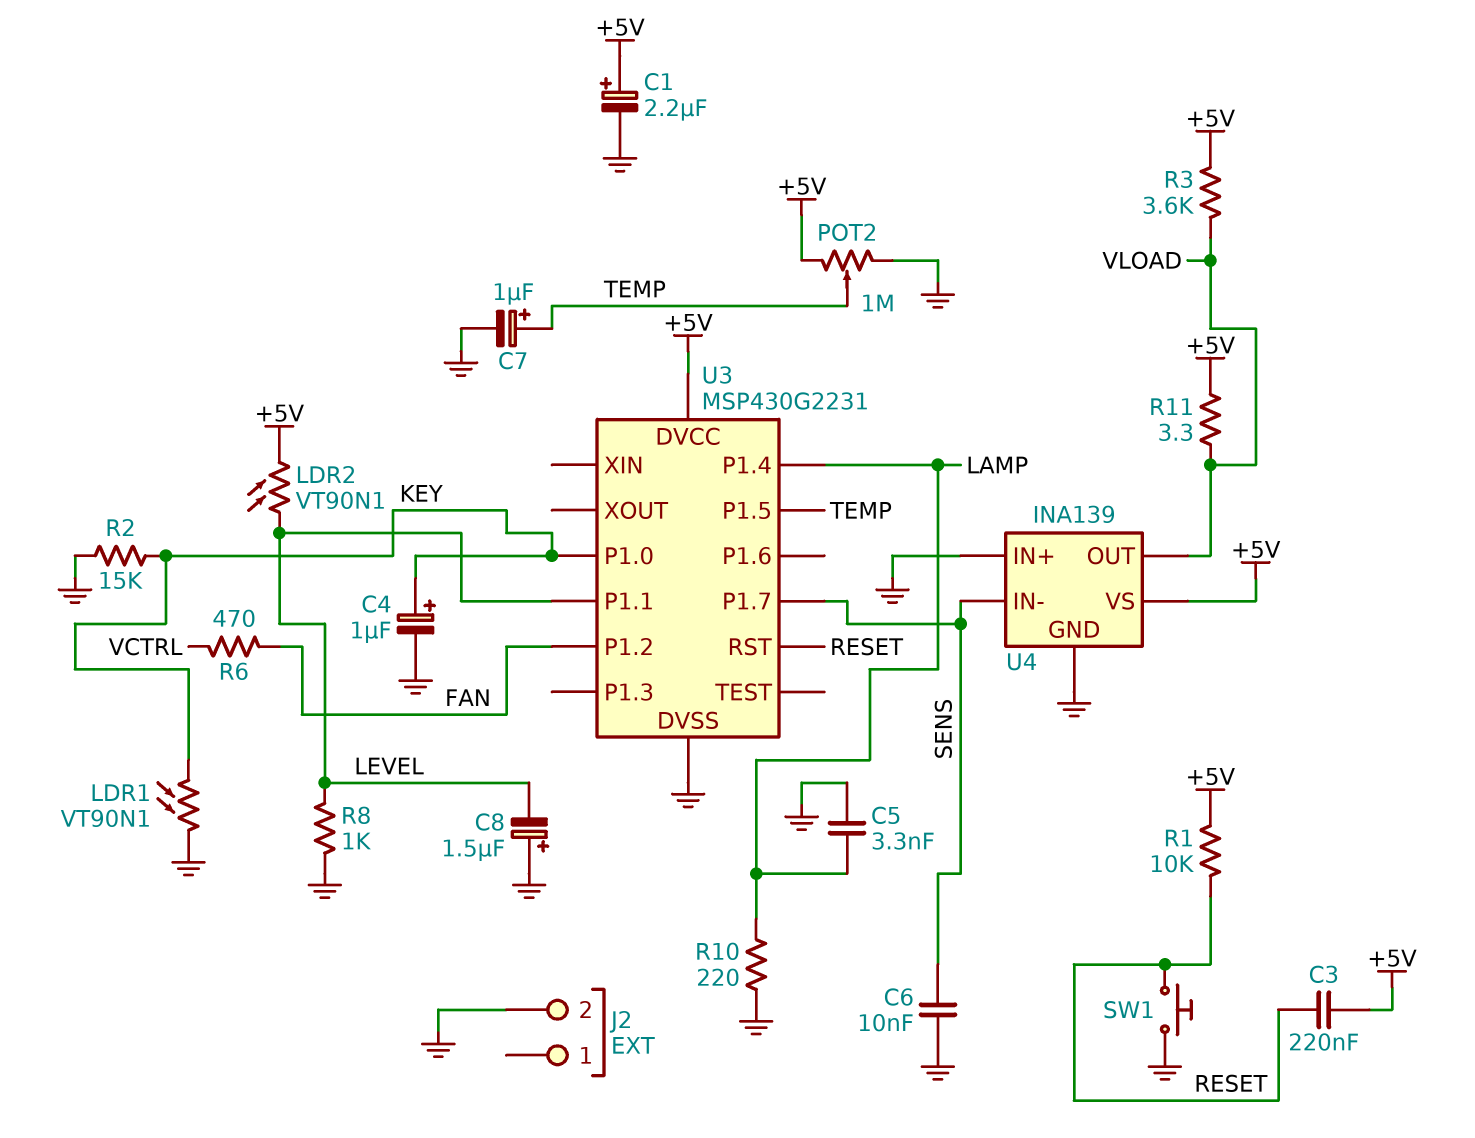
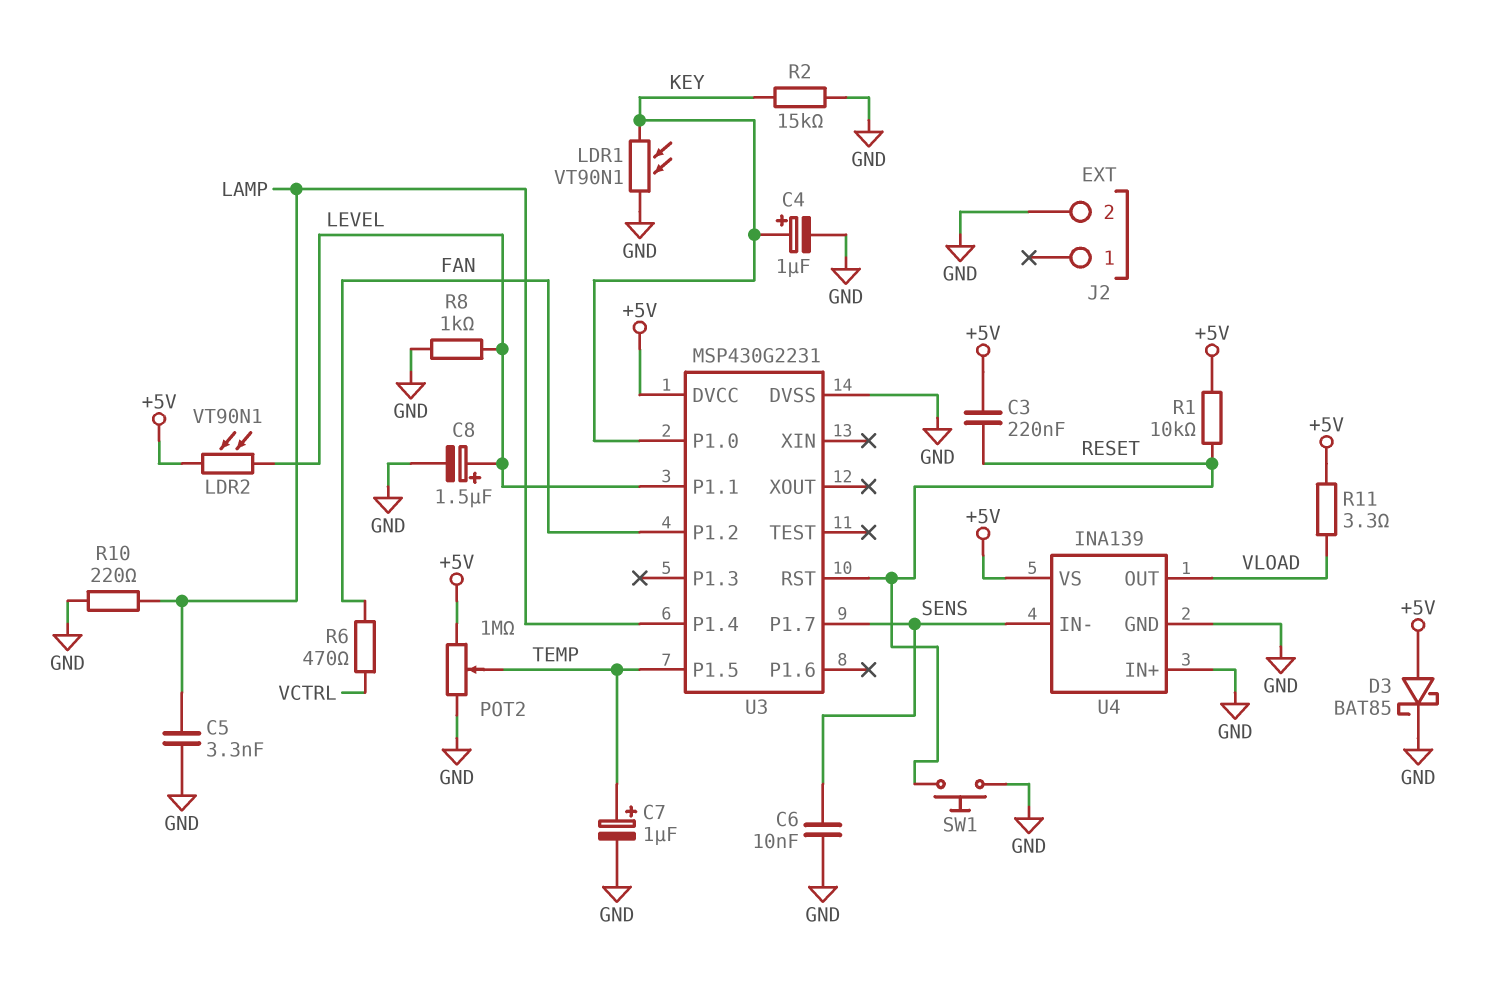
C1: 2.2uF (plus +5V, minus GND) -> none
C8: 1.5uF (plus GND, minus LEVEL) -> 1.5uF (plus LEVEL, minus GND)
D3: none -> schottky BAT85 (A +5V, K GND)
R3: 3.6k (+5V, VLOAD) -> none

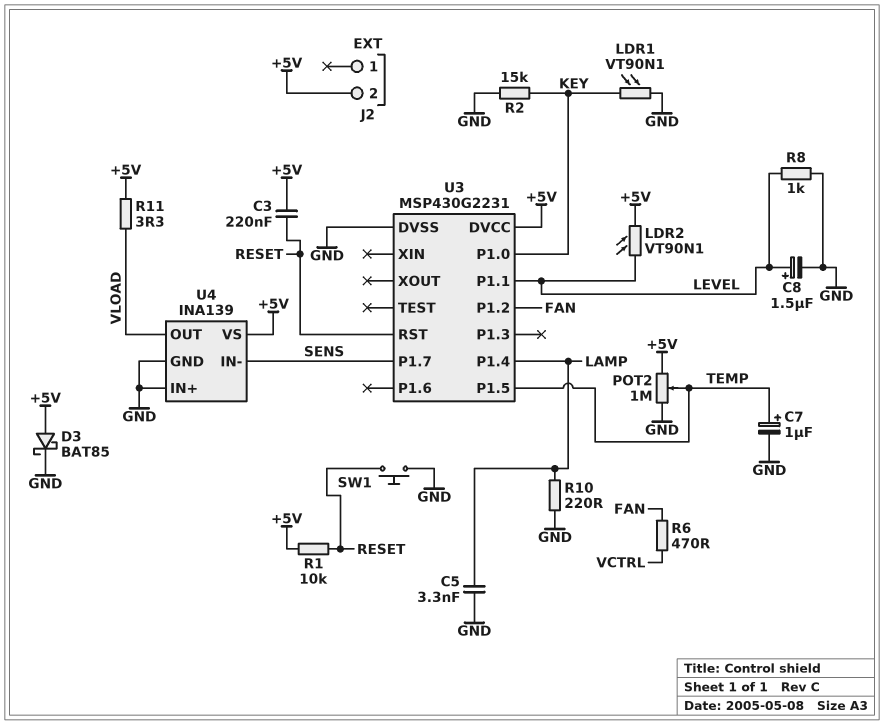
C4: 1uF (plus KEY, minus GND) -> none
C6: 10nF (GND, SENS) -> none
J2 pin 2: GND -> +5V

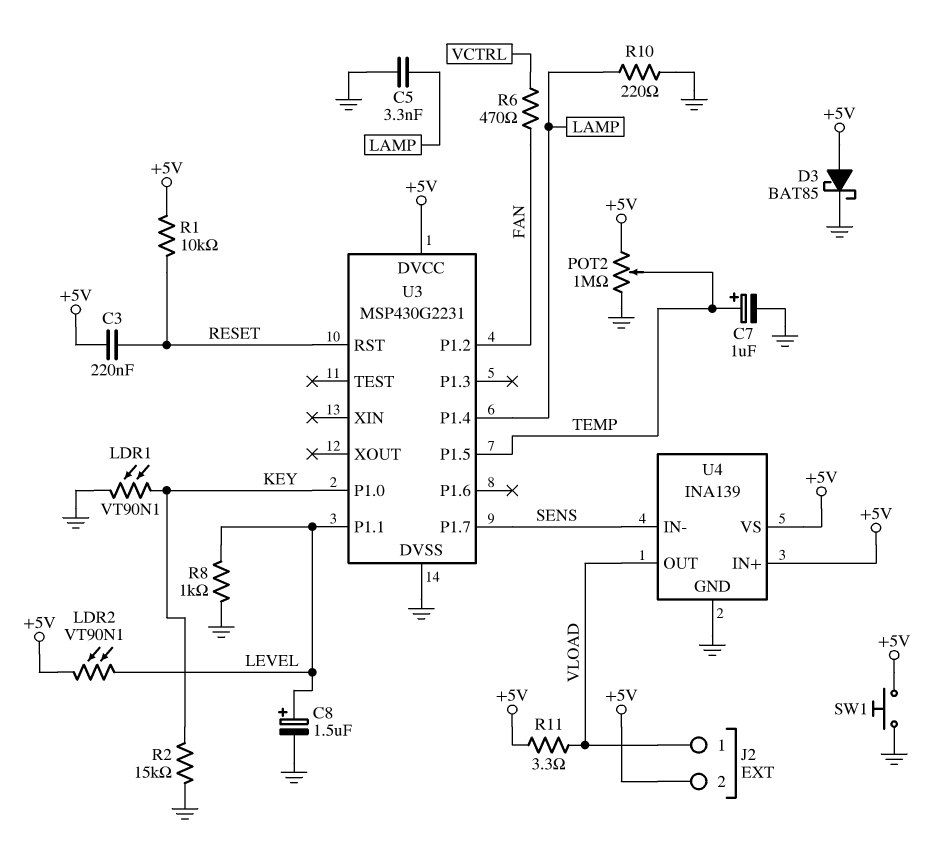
J2 pin 1: none -> VLOAD
SW1: button (GND, RESET) -> button (+5V, GND)
U4 pin IN+: GND -> +5V

